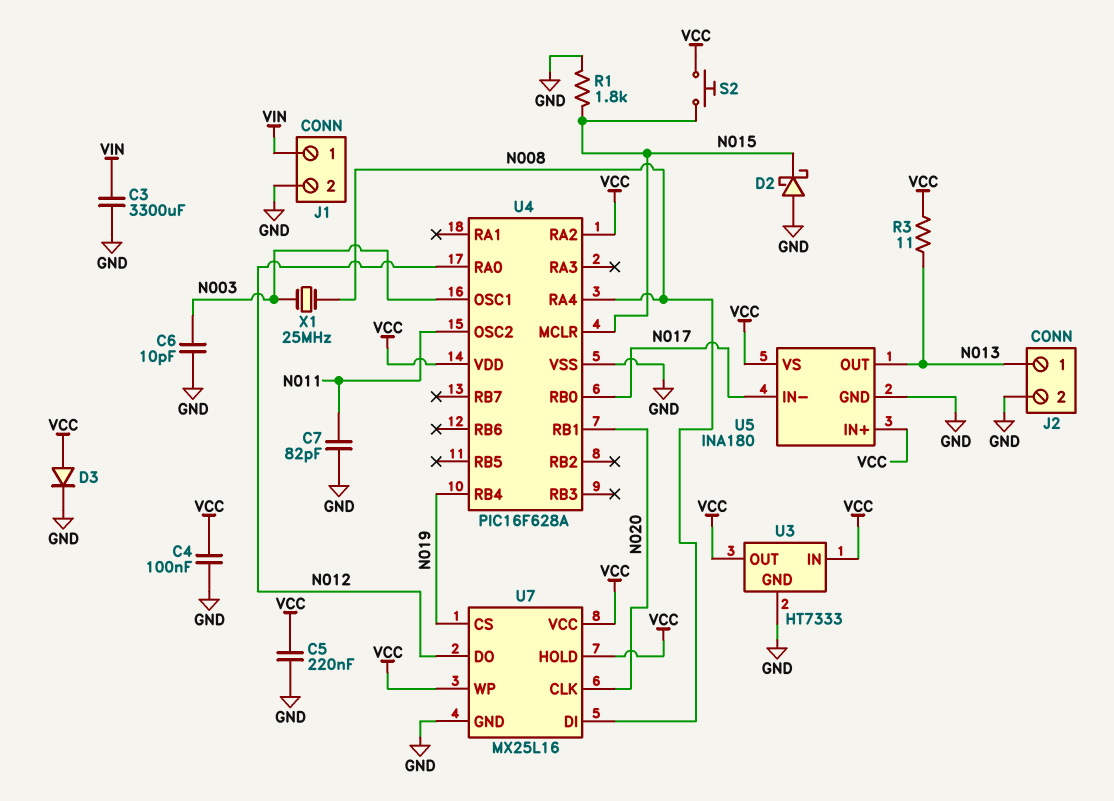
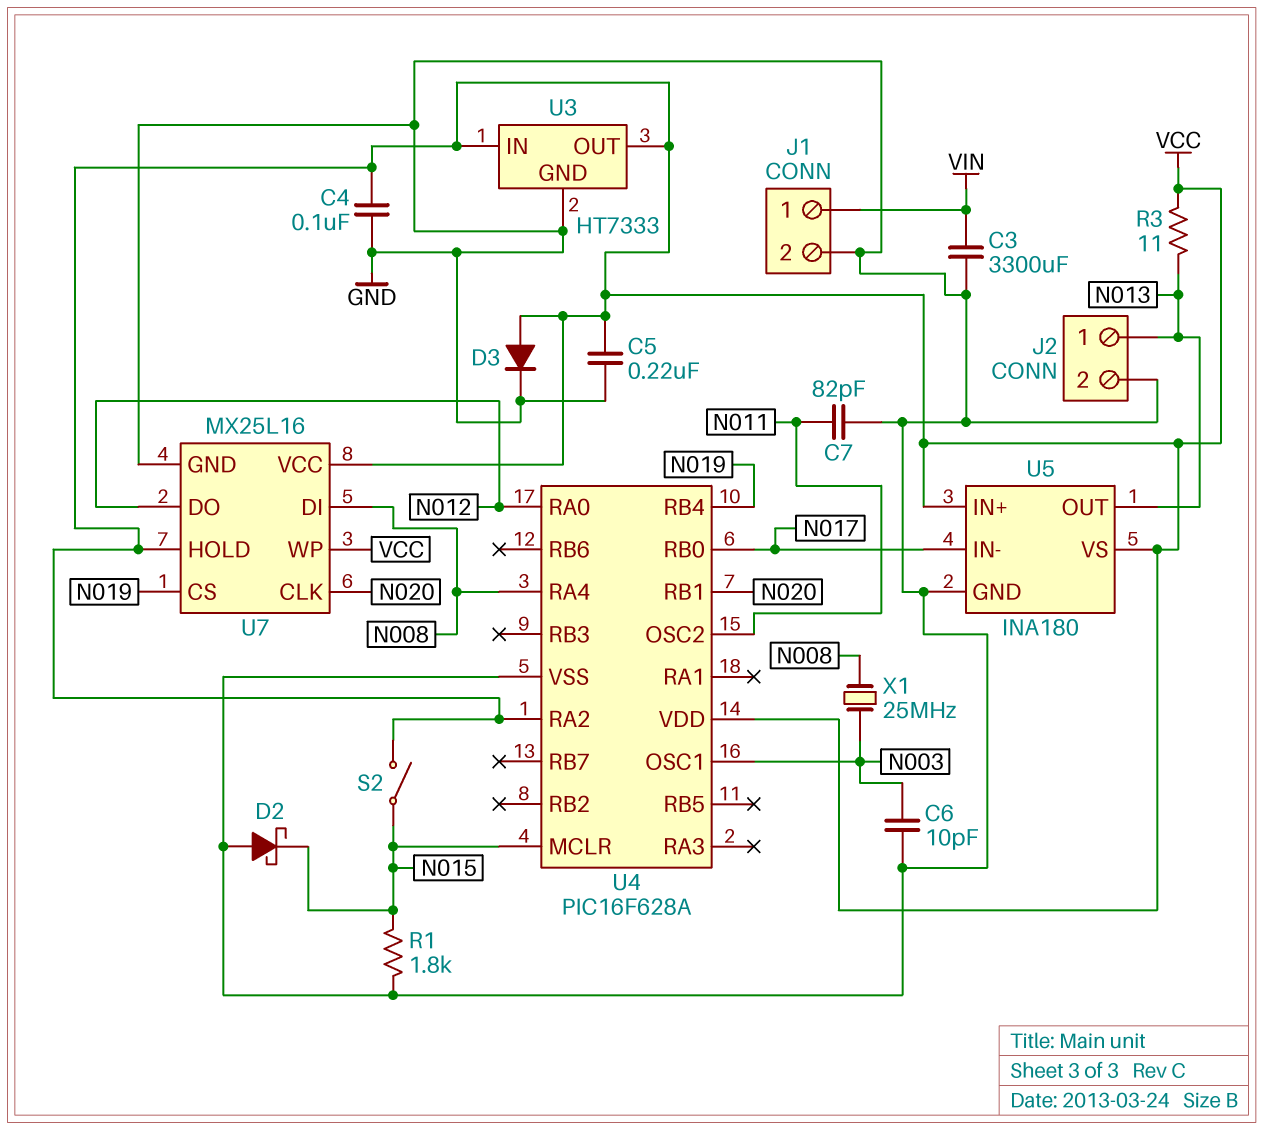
S2: button (N015, VCC) -> switch (N015, VCC)

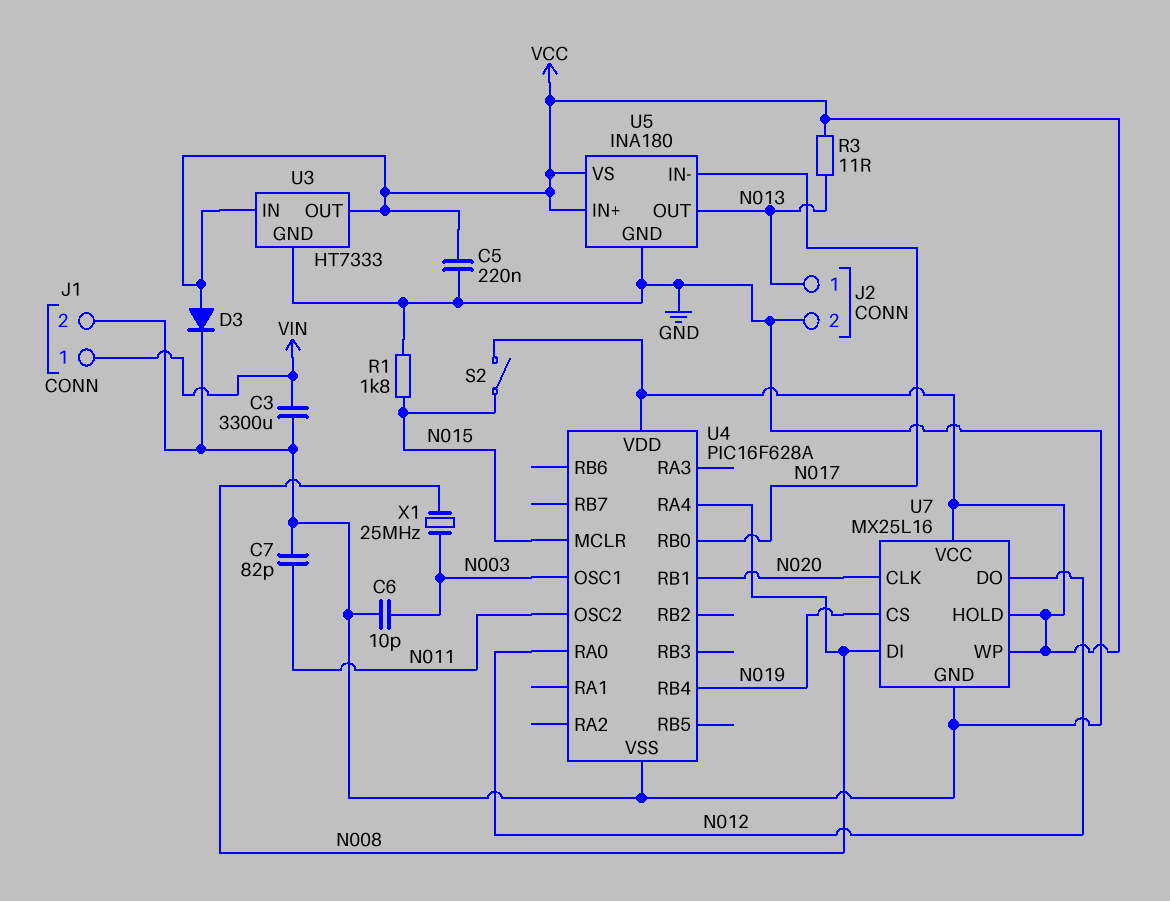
C4: 100nF (GND, VCC) -> none
D2: schottky (A GND, K N015) -> none
U4 pin RA2: VCC -> none

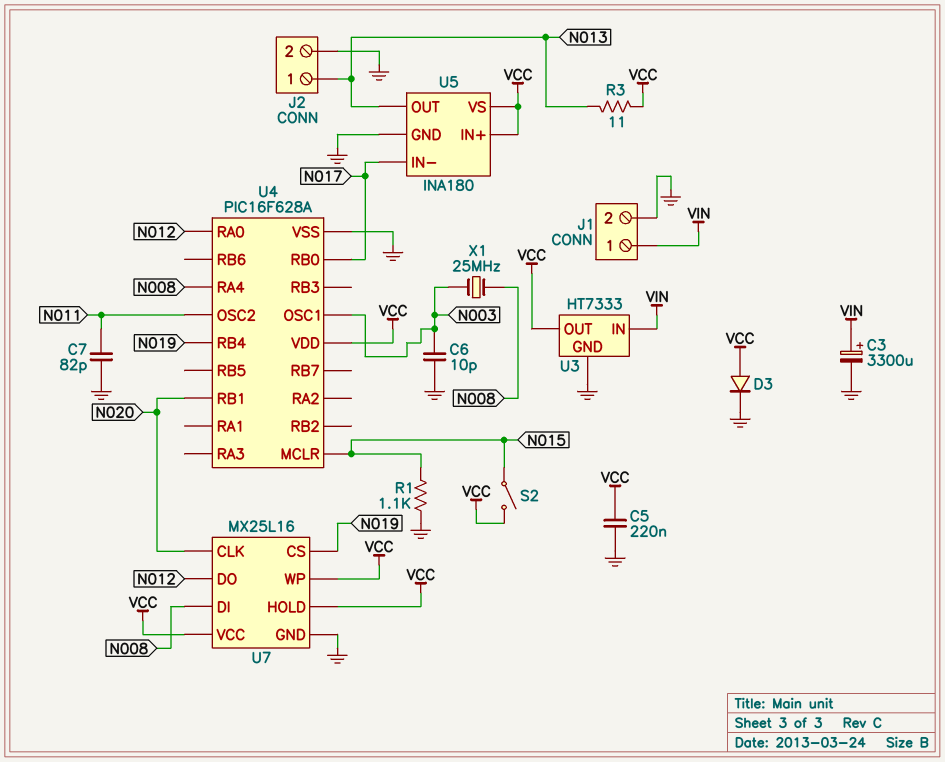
C3: 3300uF (GND, VIN) -> 3300uF (plus VIN, minus GND)
R1: 1.8k (GND, N015) -> 1.1k (GND, N015)
U3 pin IN: VCC -> VIN

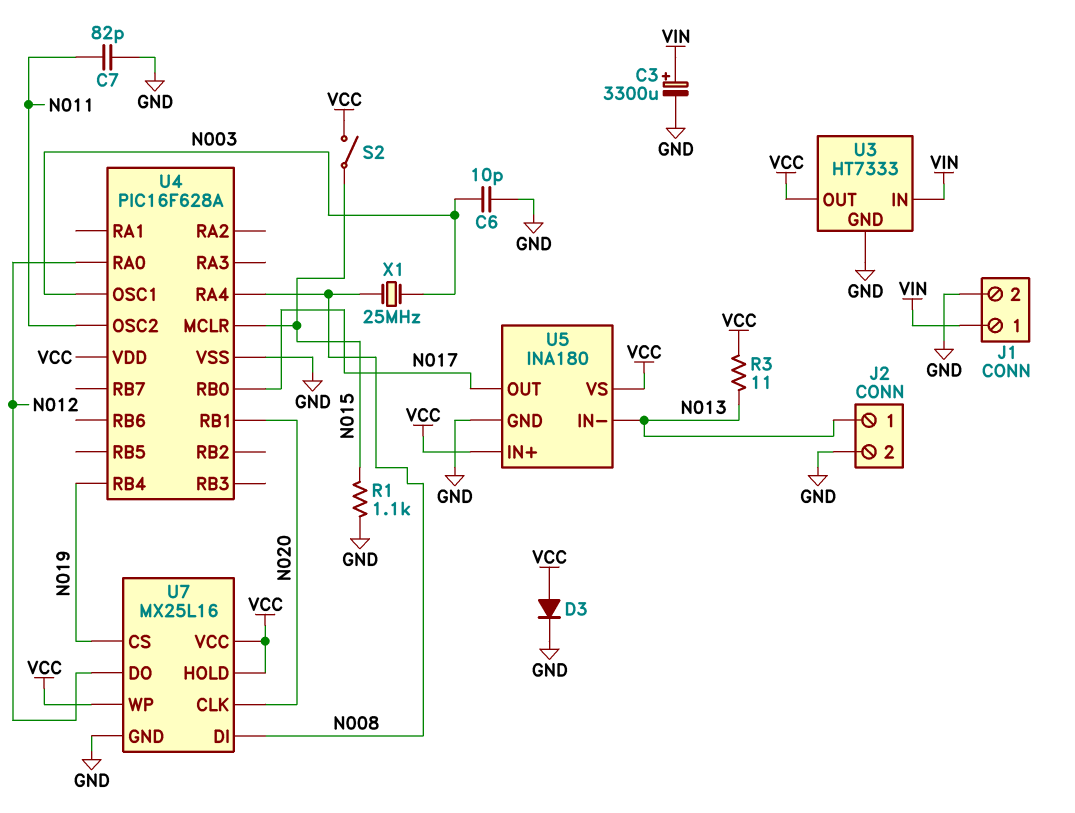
C5: 220nF (GND, VCC) -> none
U5 pin IN-: N017 -> N013
U5 pin OUT: N013 -> N017

